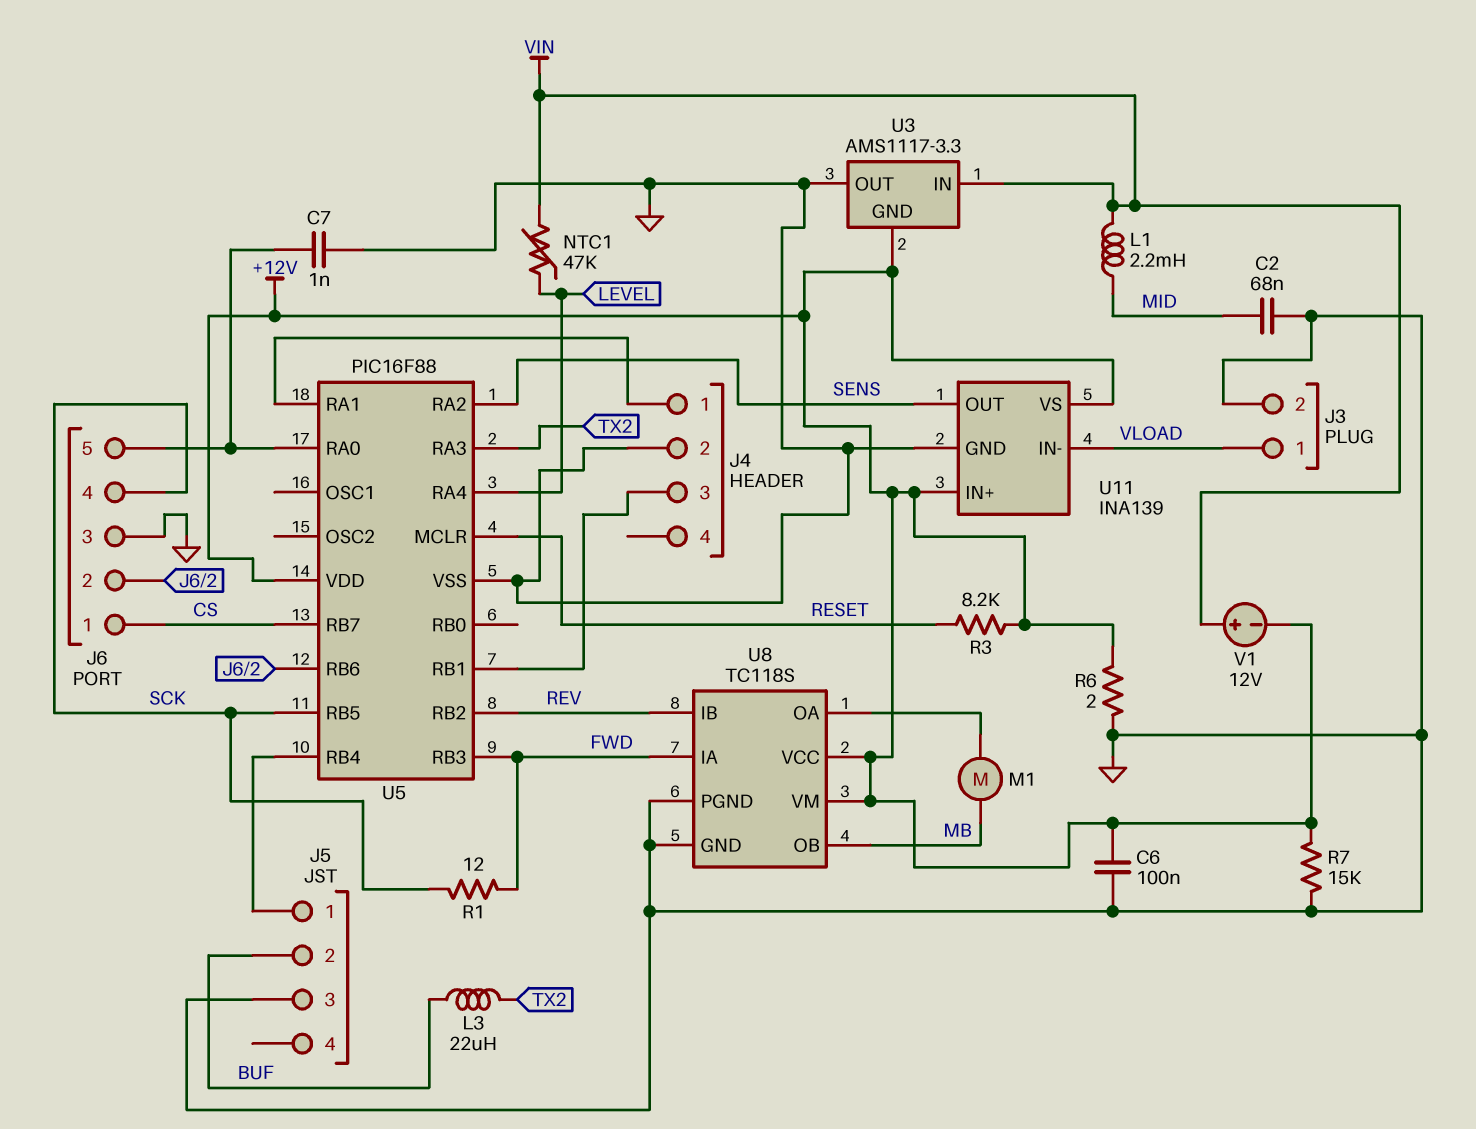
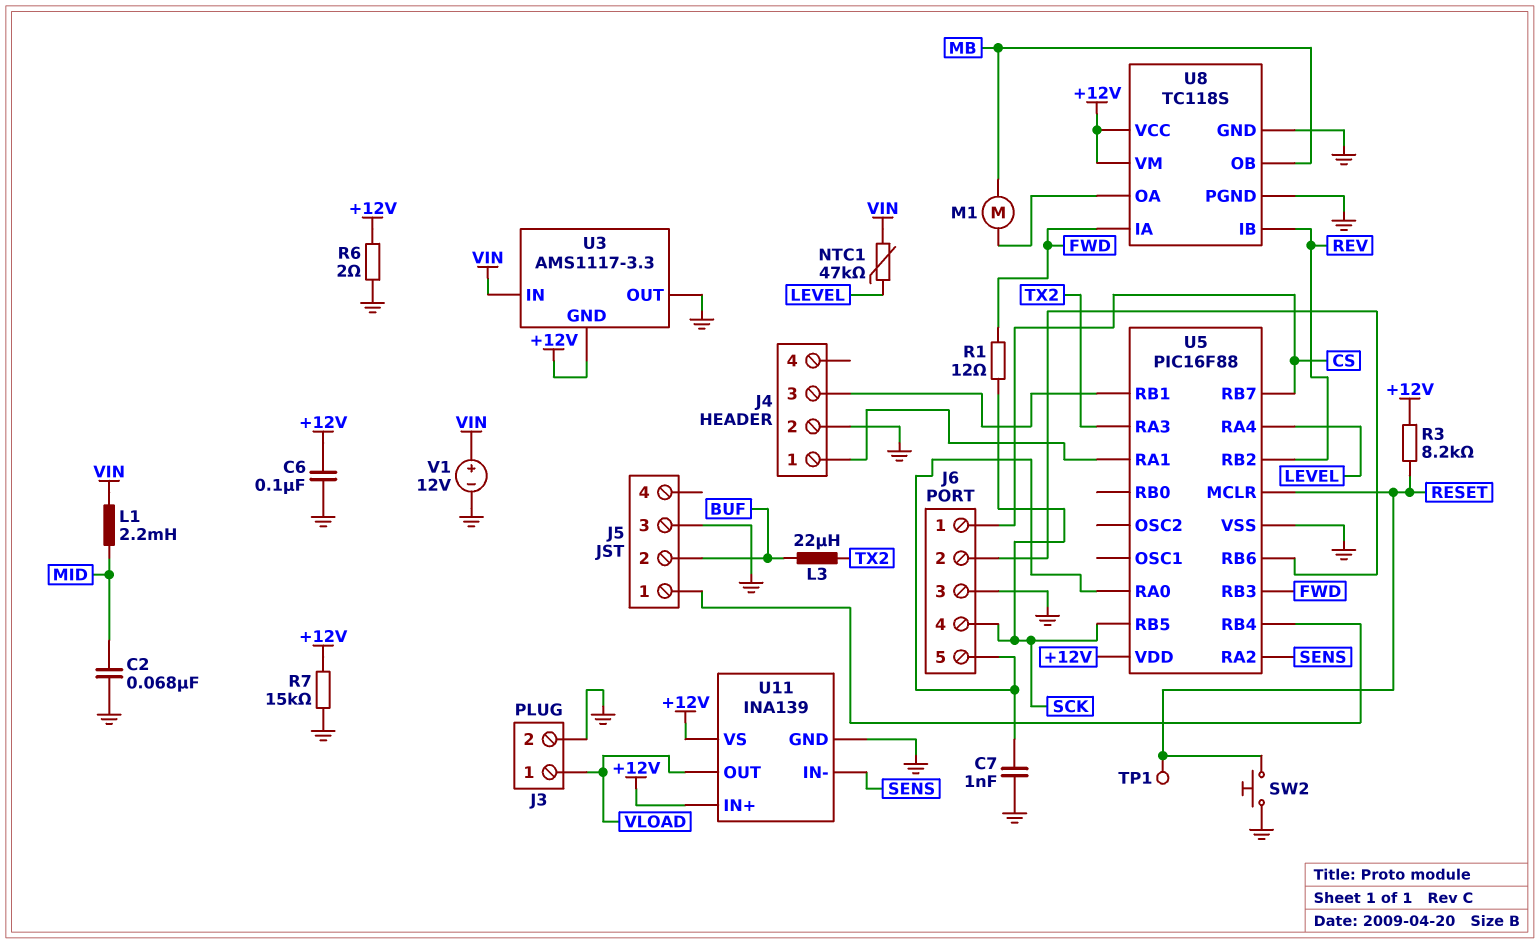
SW2: none -> button (GND, RESET)
TP1: none -> test point (RESET)
U11 pin IN-: VLOAD -> SENS
U11 pin OUT: SENS -> VLOAD
V1: 12V (plus VIN, minus +12V) -> 12V (plus VIN, minus GND)

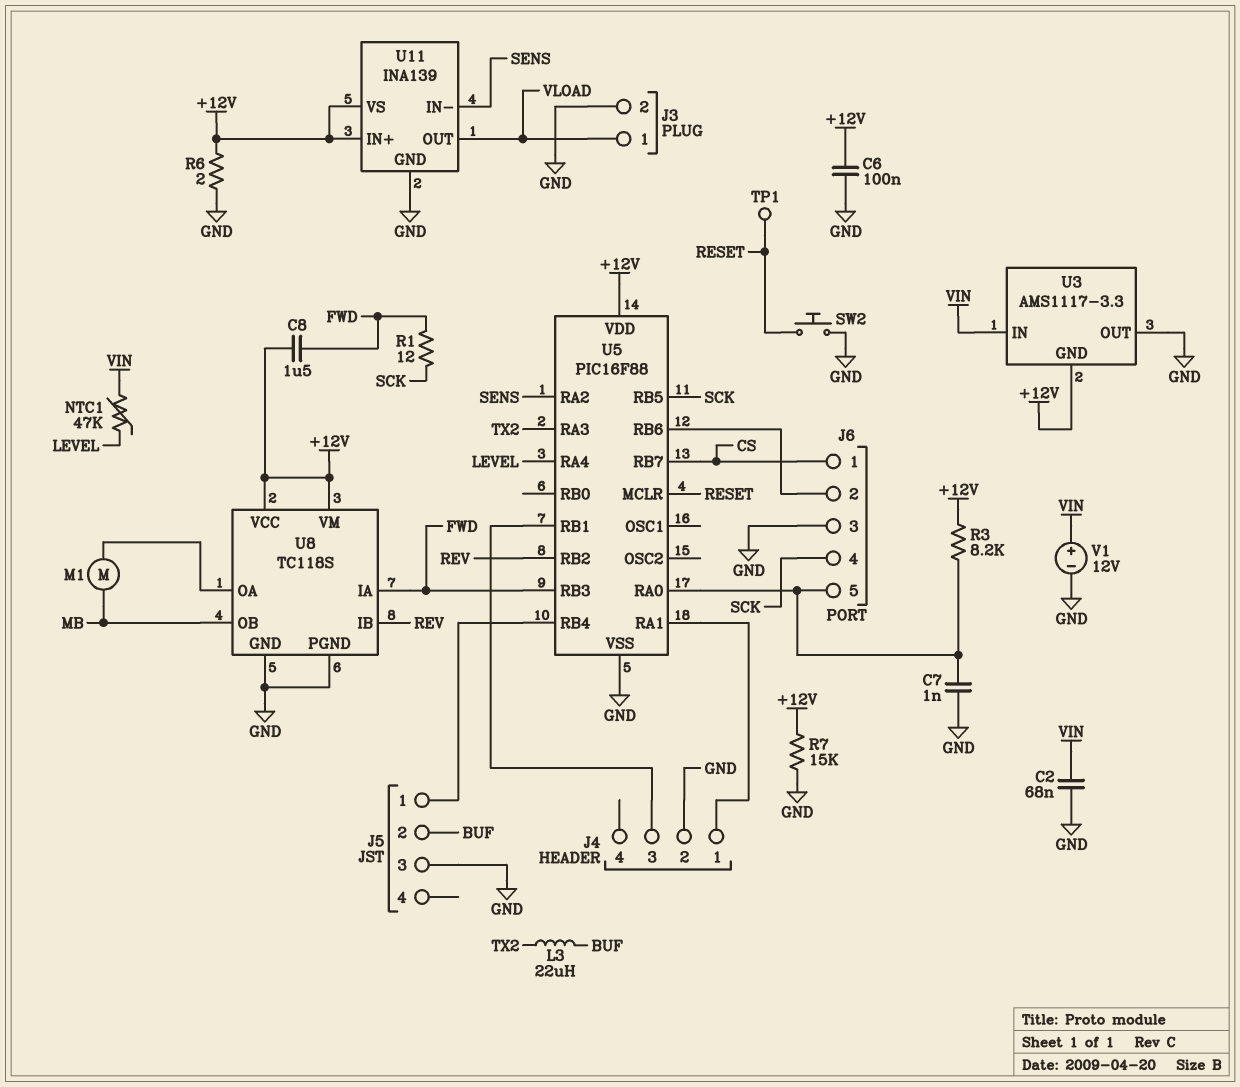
C2: 68nF (GND, MID) -> 68nF (GND, VIN)
C8: none -> 1.5uF (+12V, FWD)
L1: 2.2mH (MID, VIN) -> none
R3: 8.2k (+12V, RESET) -> 8.2k (+12V, J6/5)

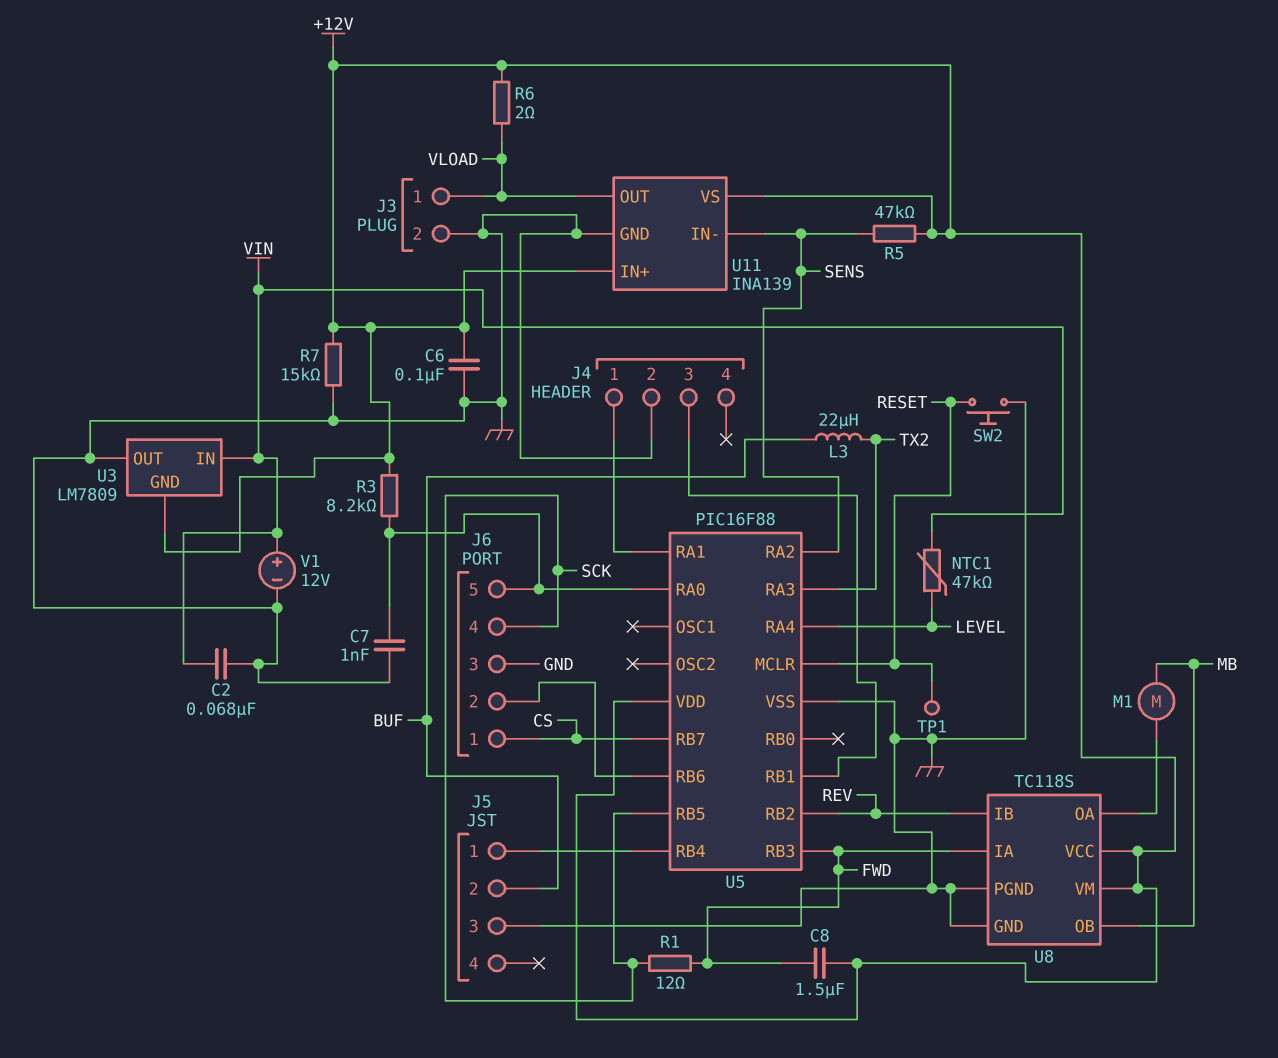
R5: none -> 47k (+12V, SENS)
R6: 2 (+12V, GND) -> 2 (+12V, VLOAD)
U3: AMS1117-3.3 -> LM7809

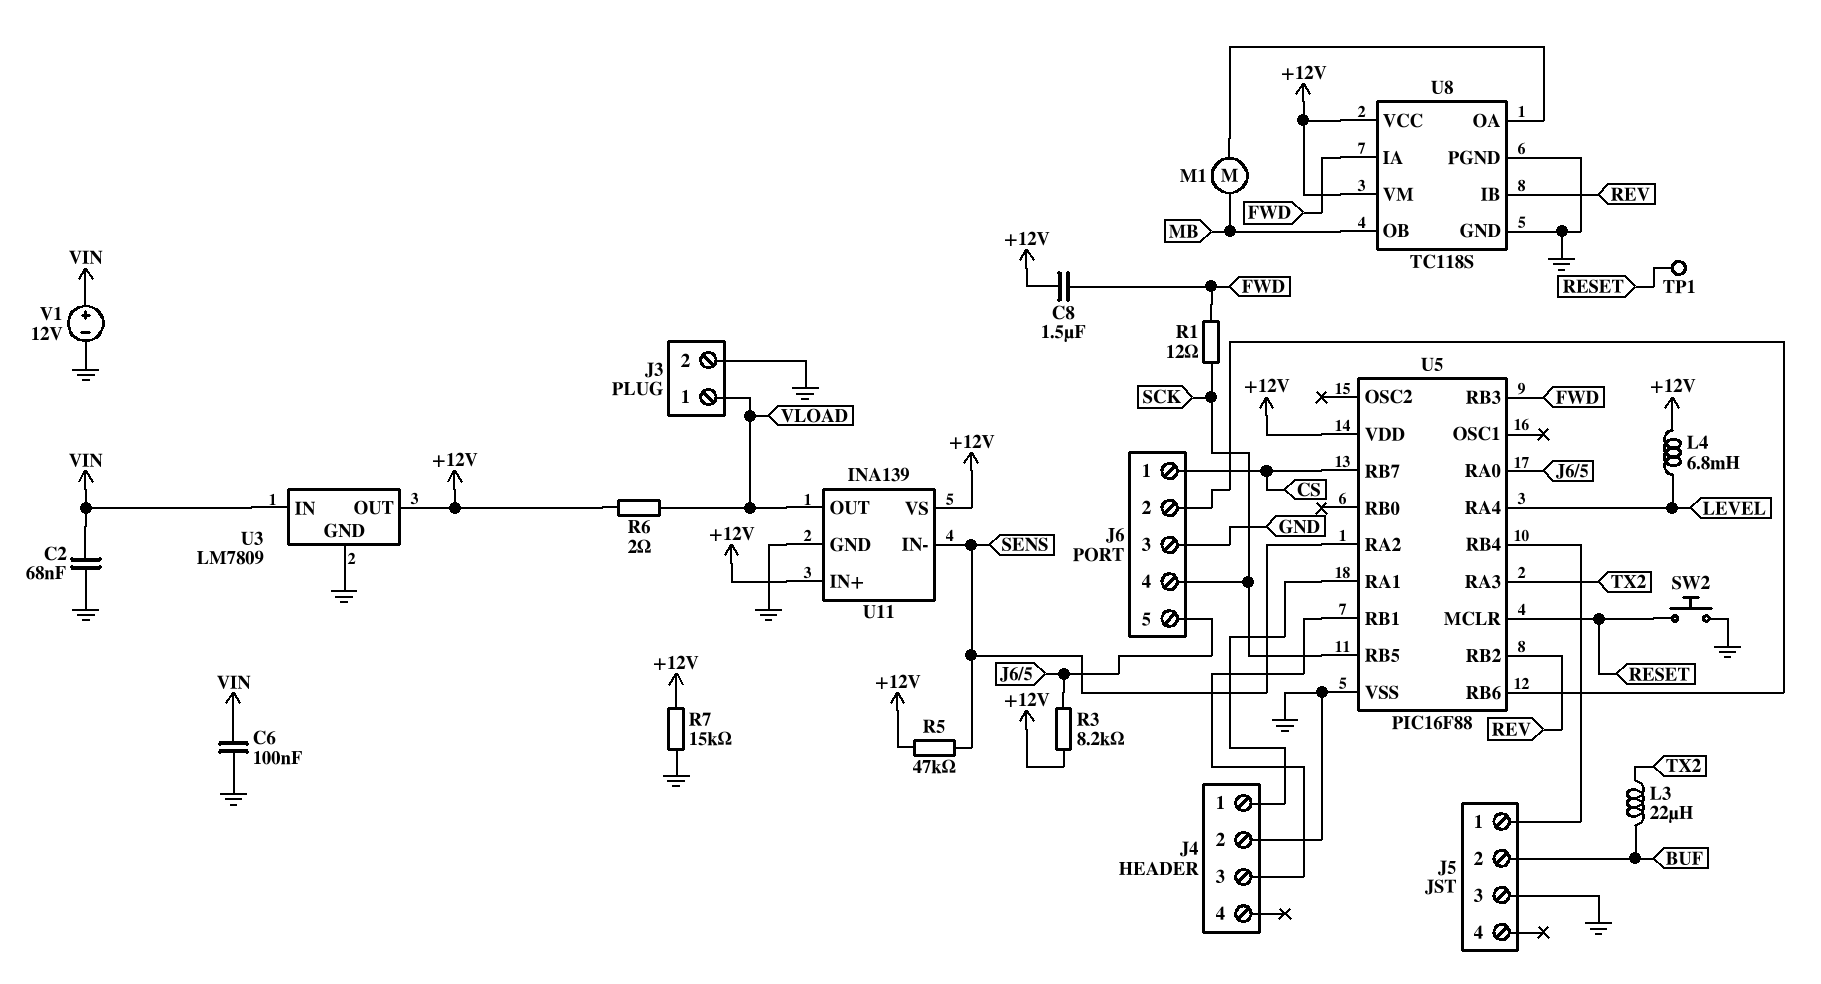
C6: 100nF (+12V, GND) -> 100nF (GND, VIN)
C7: 1nF (GND, J6/5) -> none
L4: none -> 6.8mH (+12V, LEVEL)
NTC1: 47k (LEVEL, VIN) -> none
U3 pin GND: +12V -> GND
U3 pin OUT: GND -> +12V

